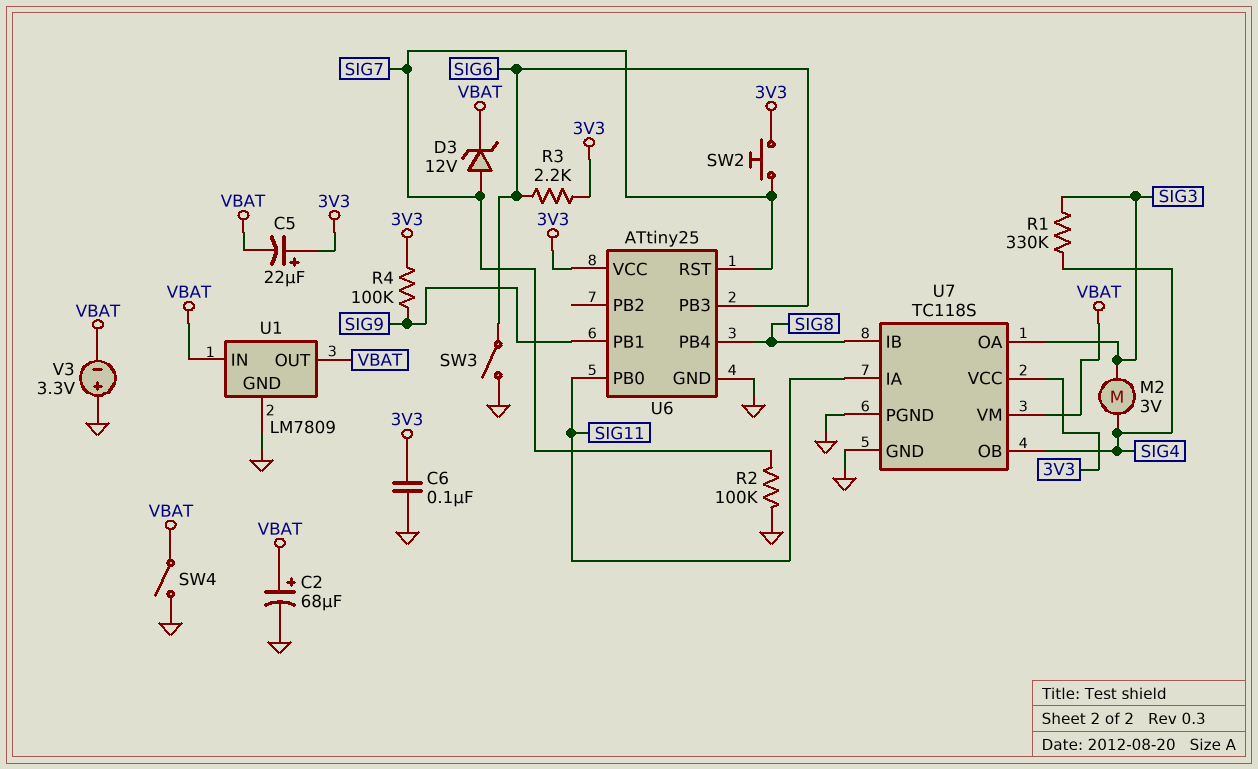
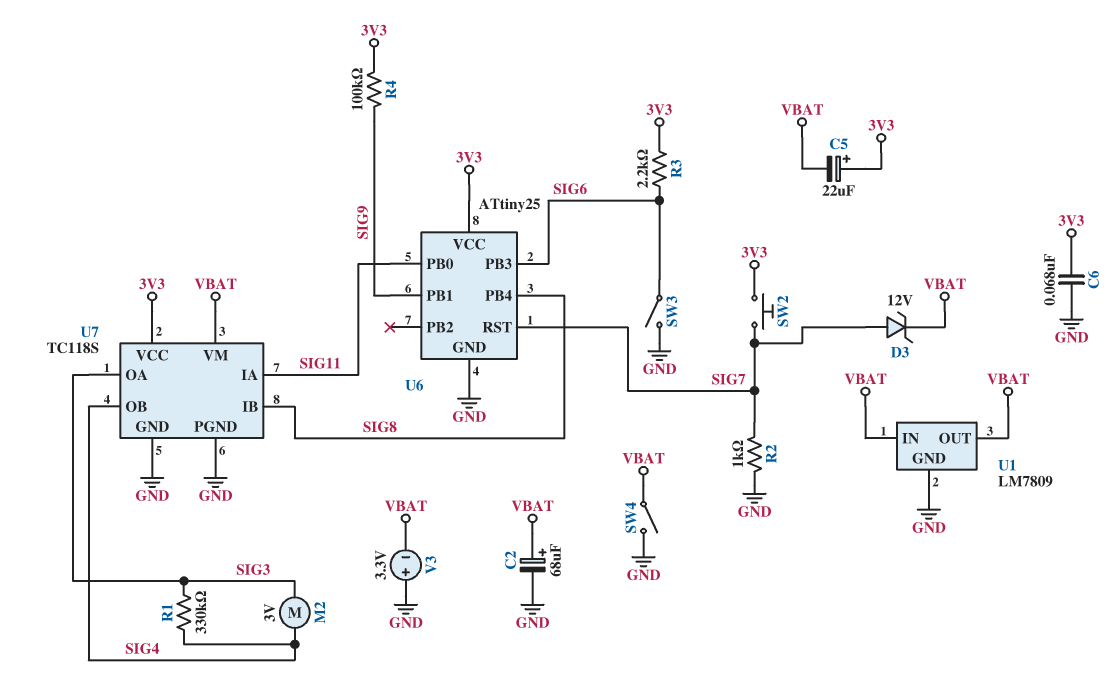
C6: 100nF (3V3, GND) -> 68nF (3V3, GND)
R2: 100k (GND, SIG7) -> 1k (GND, SIG7)

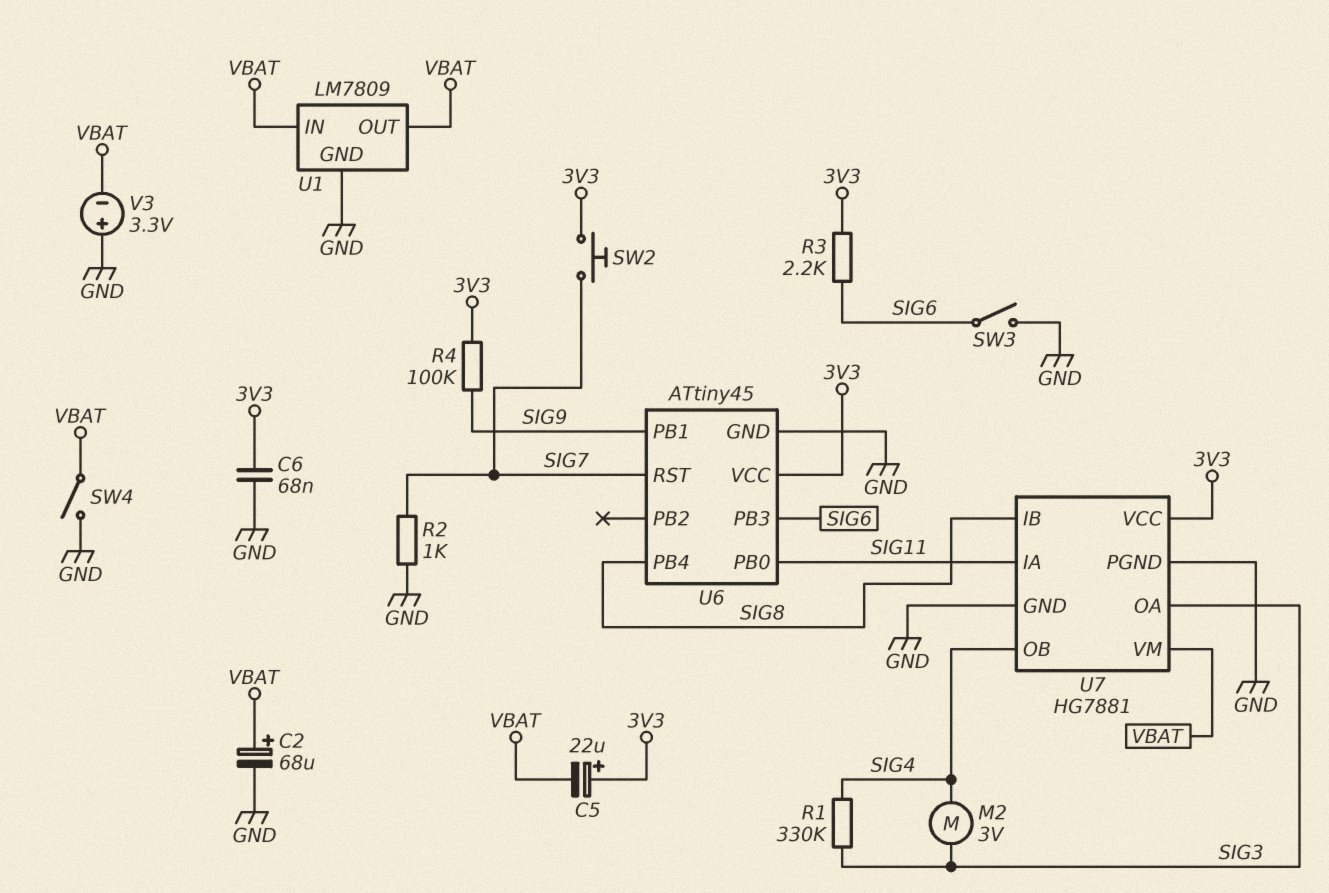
D3: zener 12V (A SIG7, K VBAT) -> none
U6: ATtiny25 -> ATtiny45
U7: TC118S -> HG7881

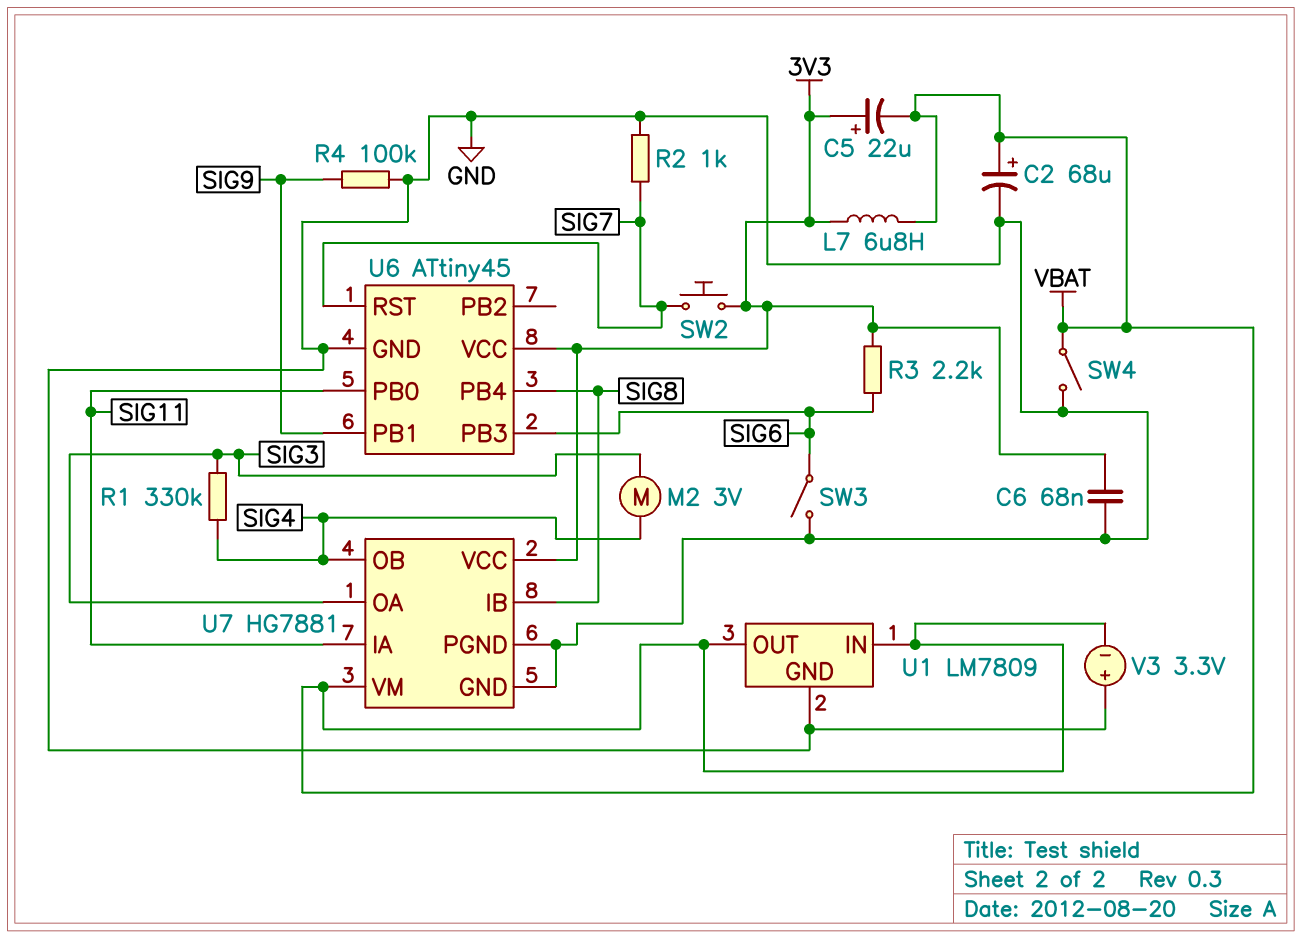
L7: none -> 6.8uH (3V3, VBAT)
R4: 100k (3V3, SIG9) -> 100k (GND, SIG9)

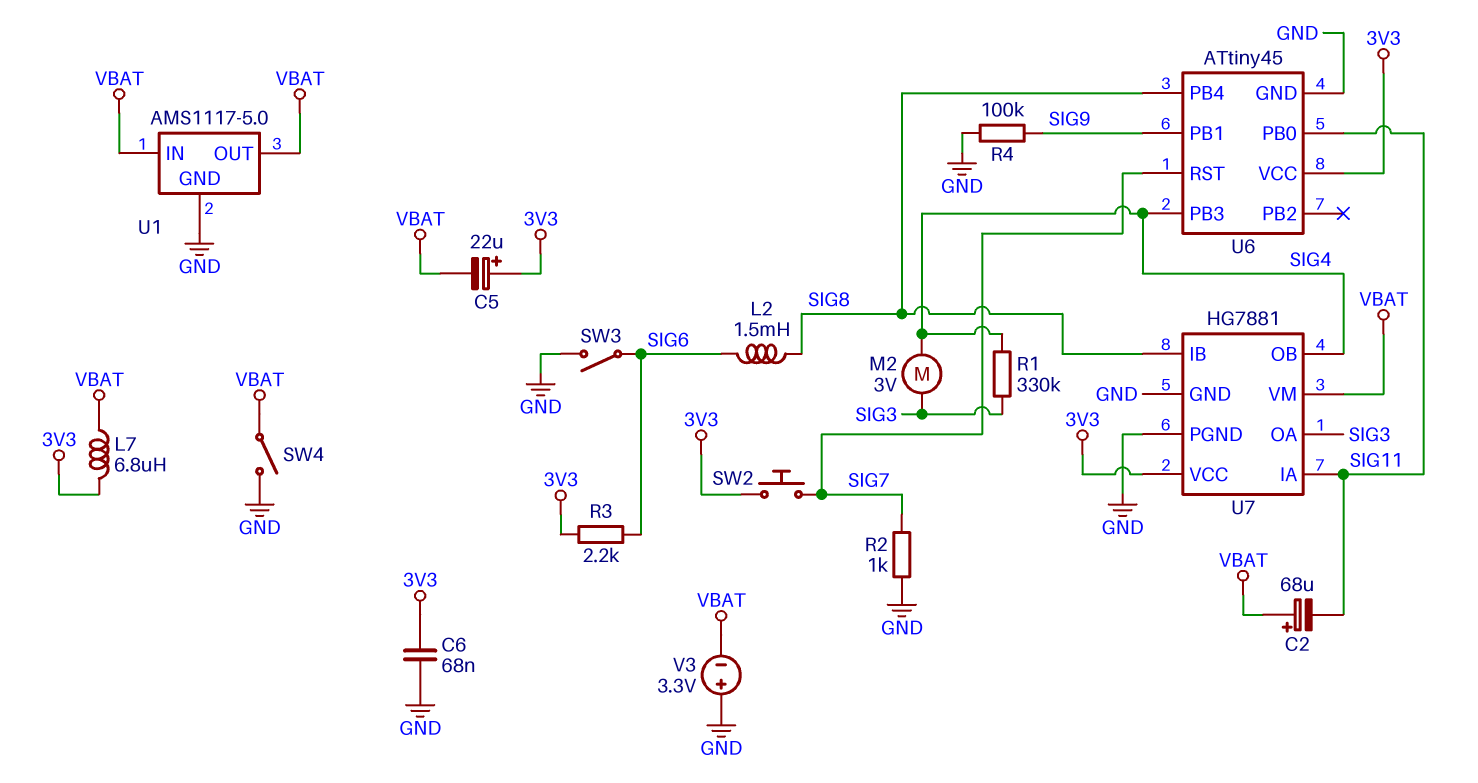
C2: 68uF (plus VBAT, minus GND) -> 68uF (plus VBAT, minus SIG11)
L2: none -> 1.5mH (SIG6, SIG8)
U1: LM7809 -> AMS1117-5.0
U6 pin PB3: SIG6 -> SIG4

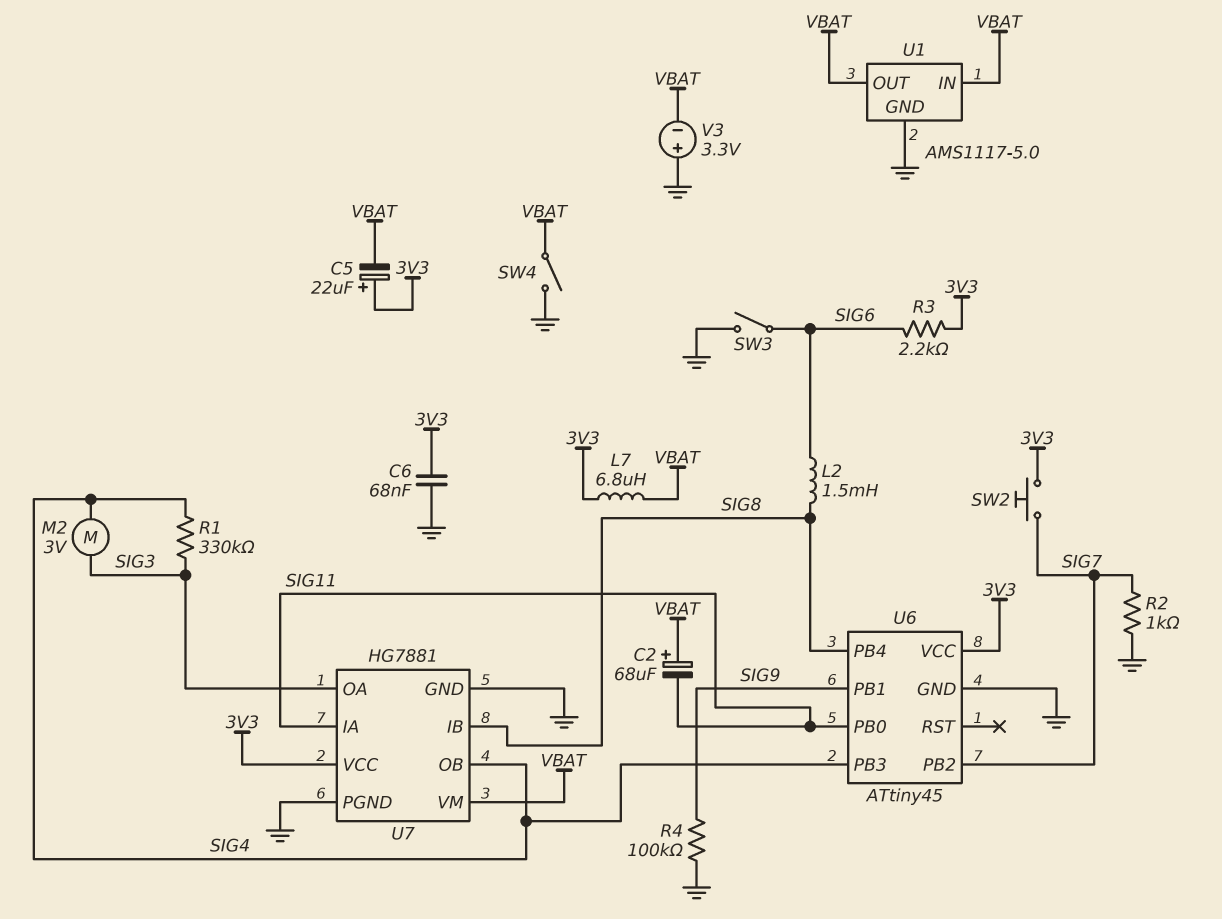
U6 pin PB2: none -> SIG7
U6 pin RST: SIG7 -> none

